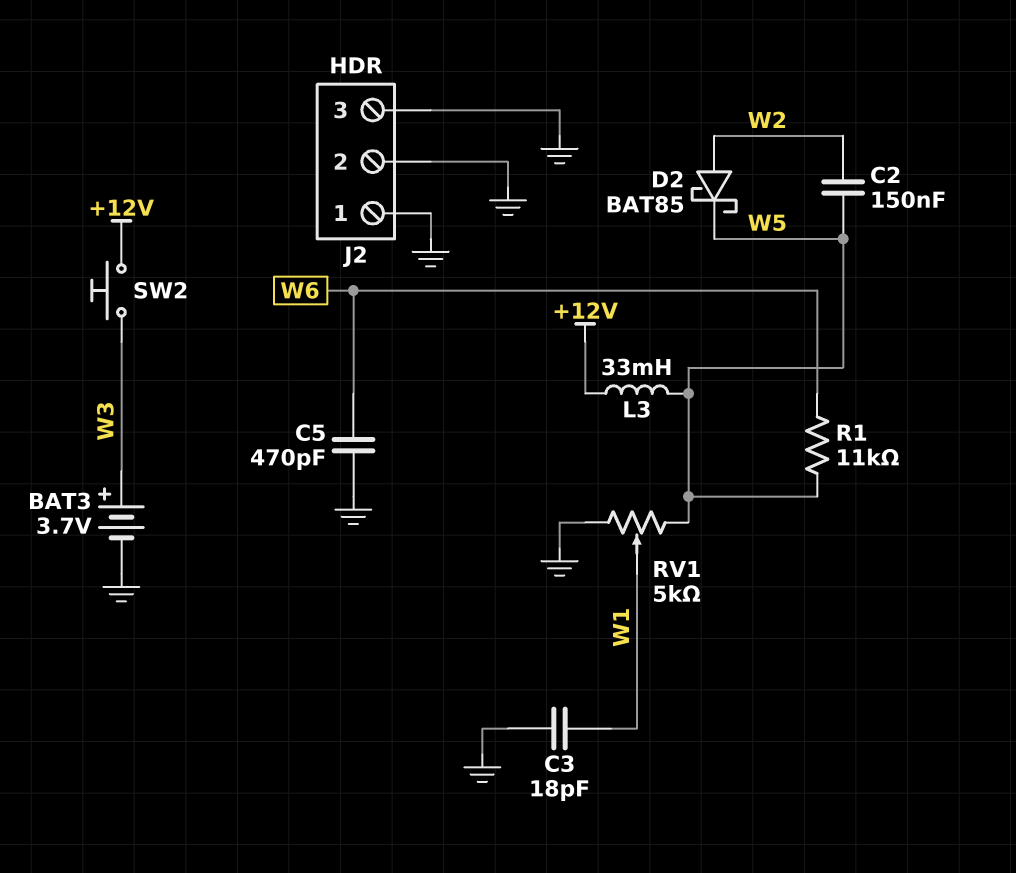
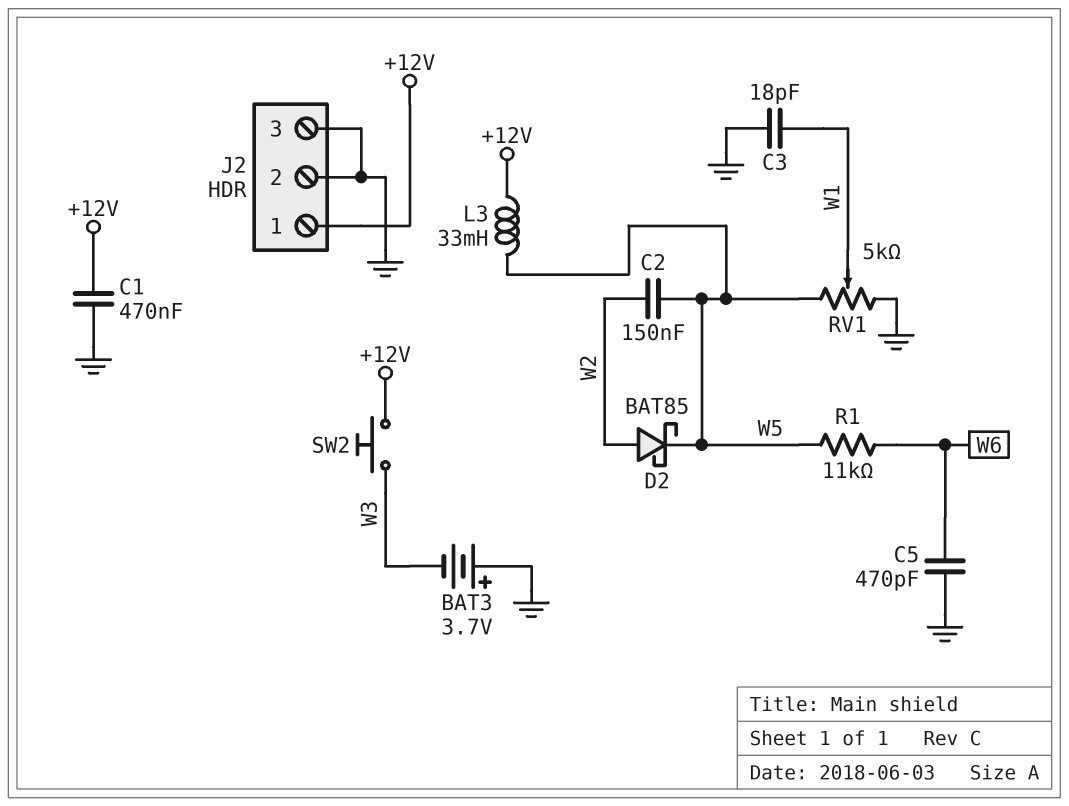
BAT3: 3.7V (plus W3, minus GND) -> 3.7V (plus GND, minus W3)
C1: none -> 470nF (+12V, GND)
J2 pin 1: GND -> +12V

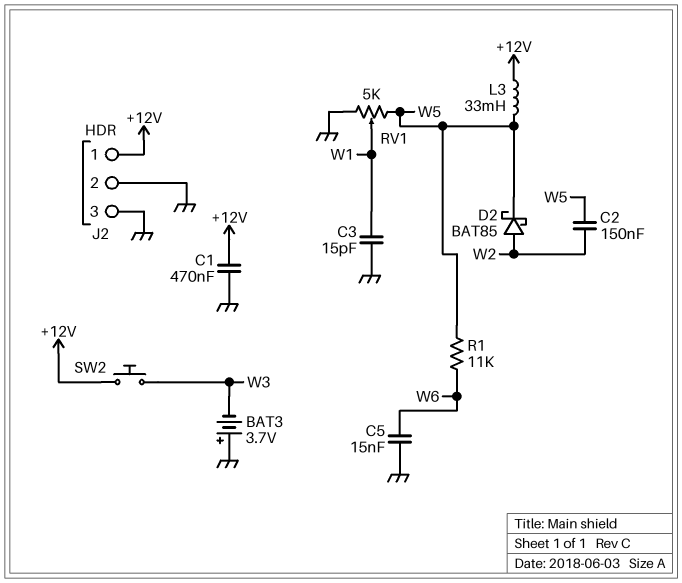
C3: 18pF (GND, W1) -> 15pF (GND, W1)
C5: 470pF (GND, W6) -> 15nF (GND, W6)

